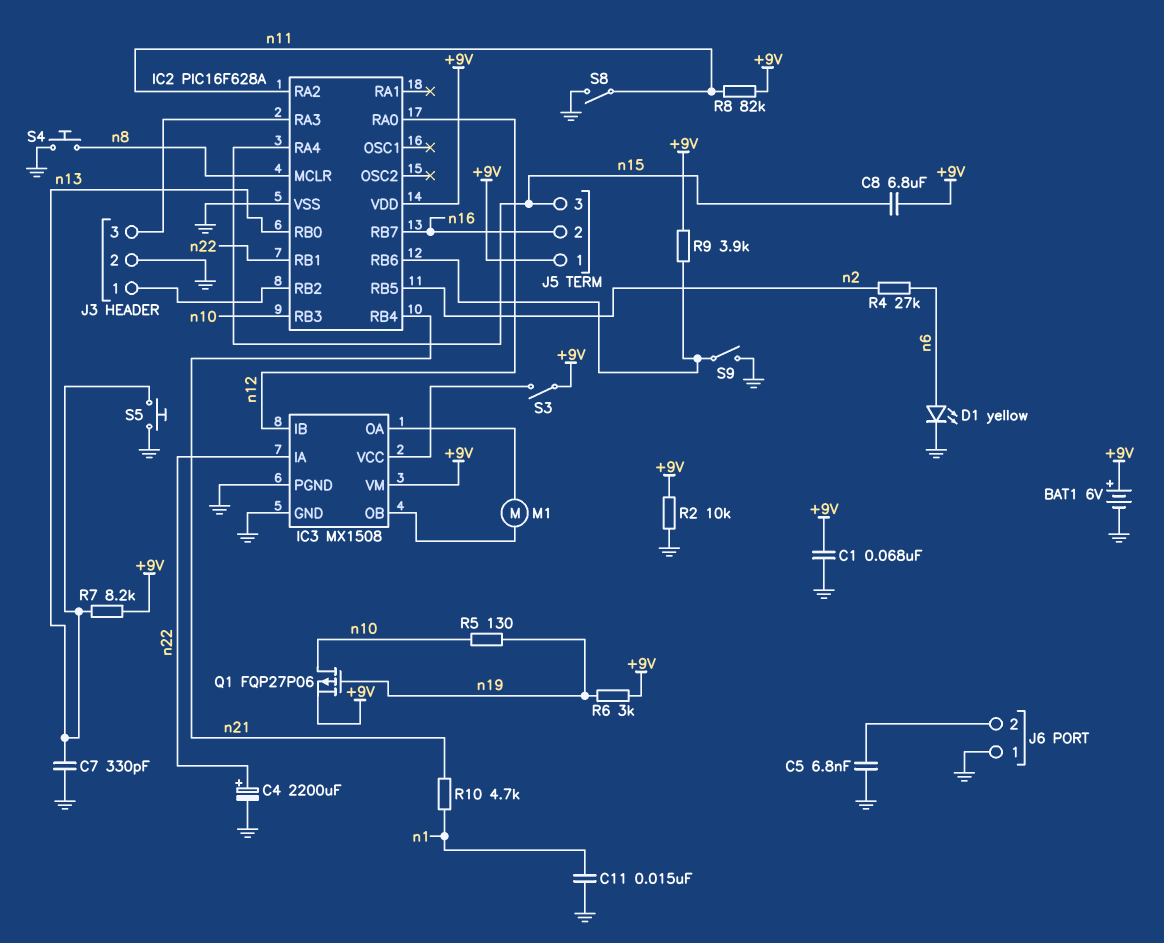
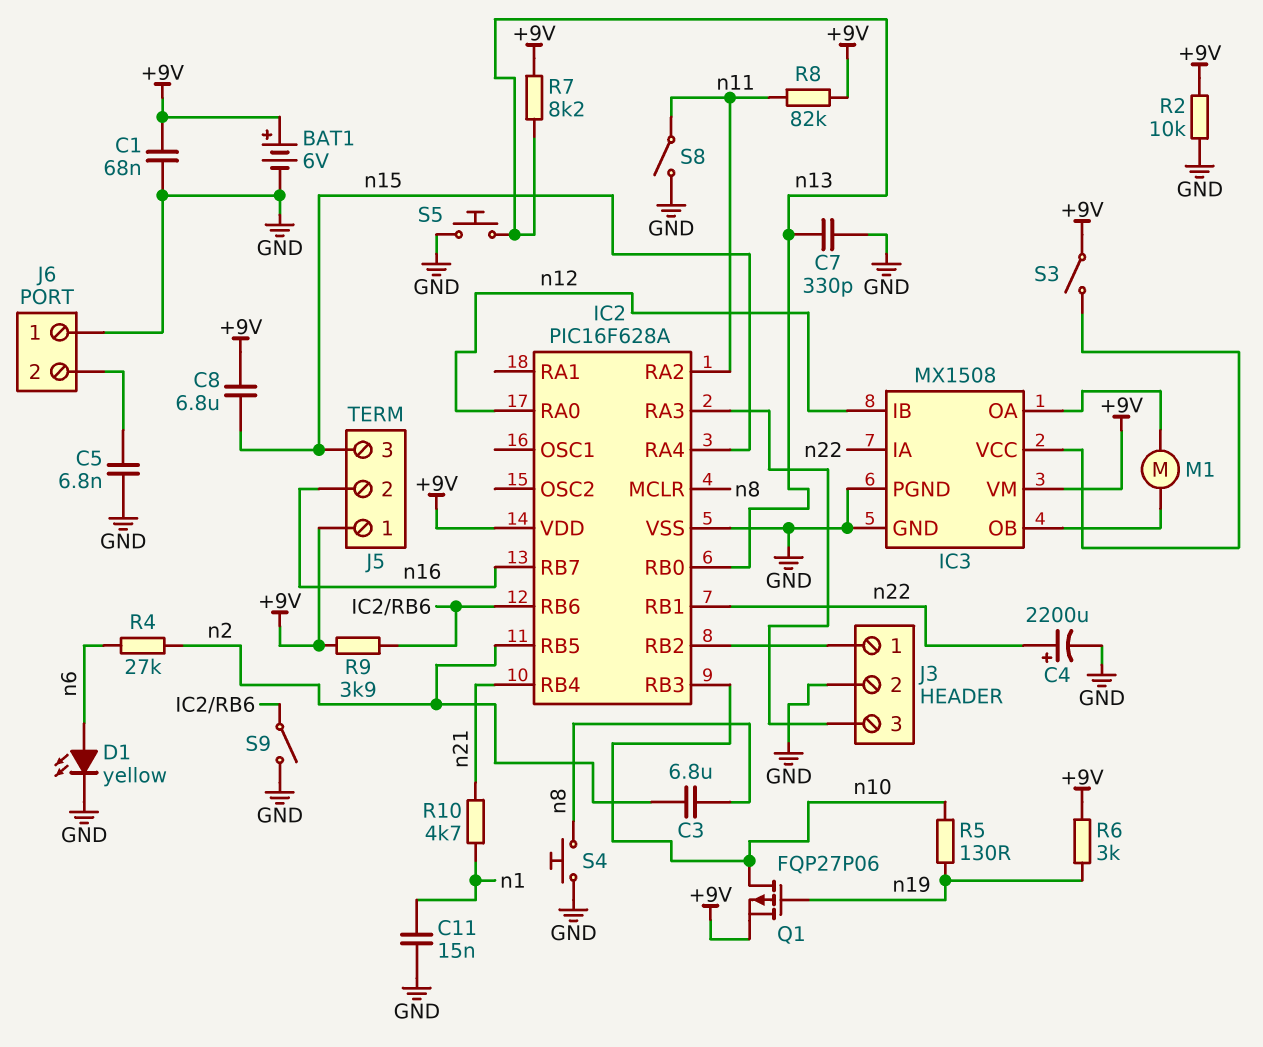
C3: none -> 6.8uF (n2, n8)

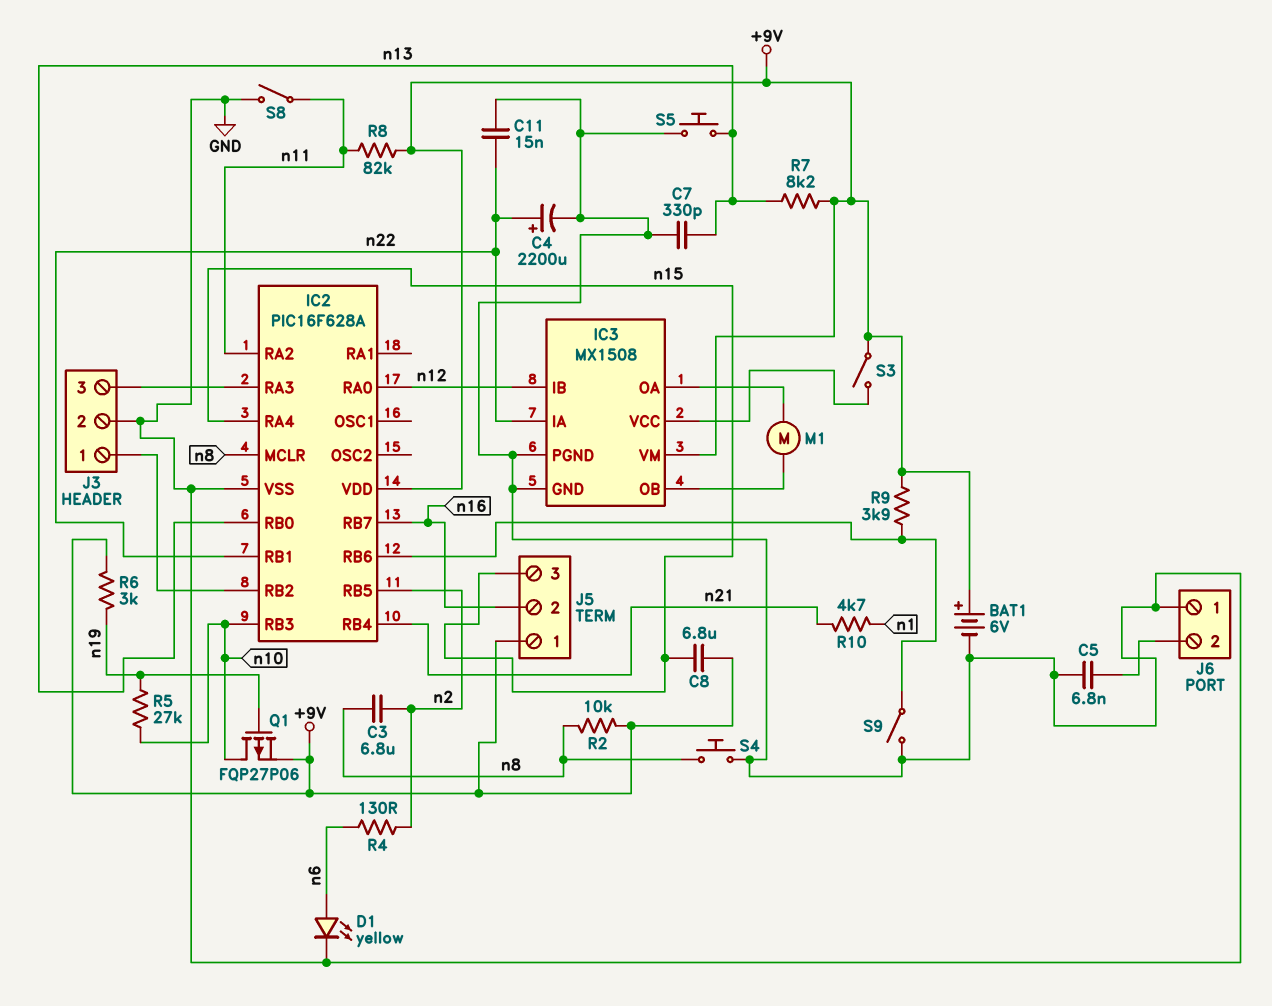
C1: 68nF (+9V, GND) -> none
C11: 15nF (GND, n1) -> 15nF (GND, n22)
R2: 10k (+9V, GND) -> 10k (+9V, n8)
R4: 27k (n2, n6) -> 130 (n2, n6)
R5: 130 (n10, n19) -> 27k (n10, n19)

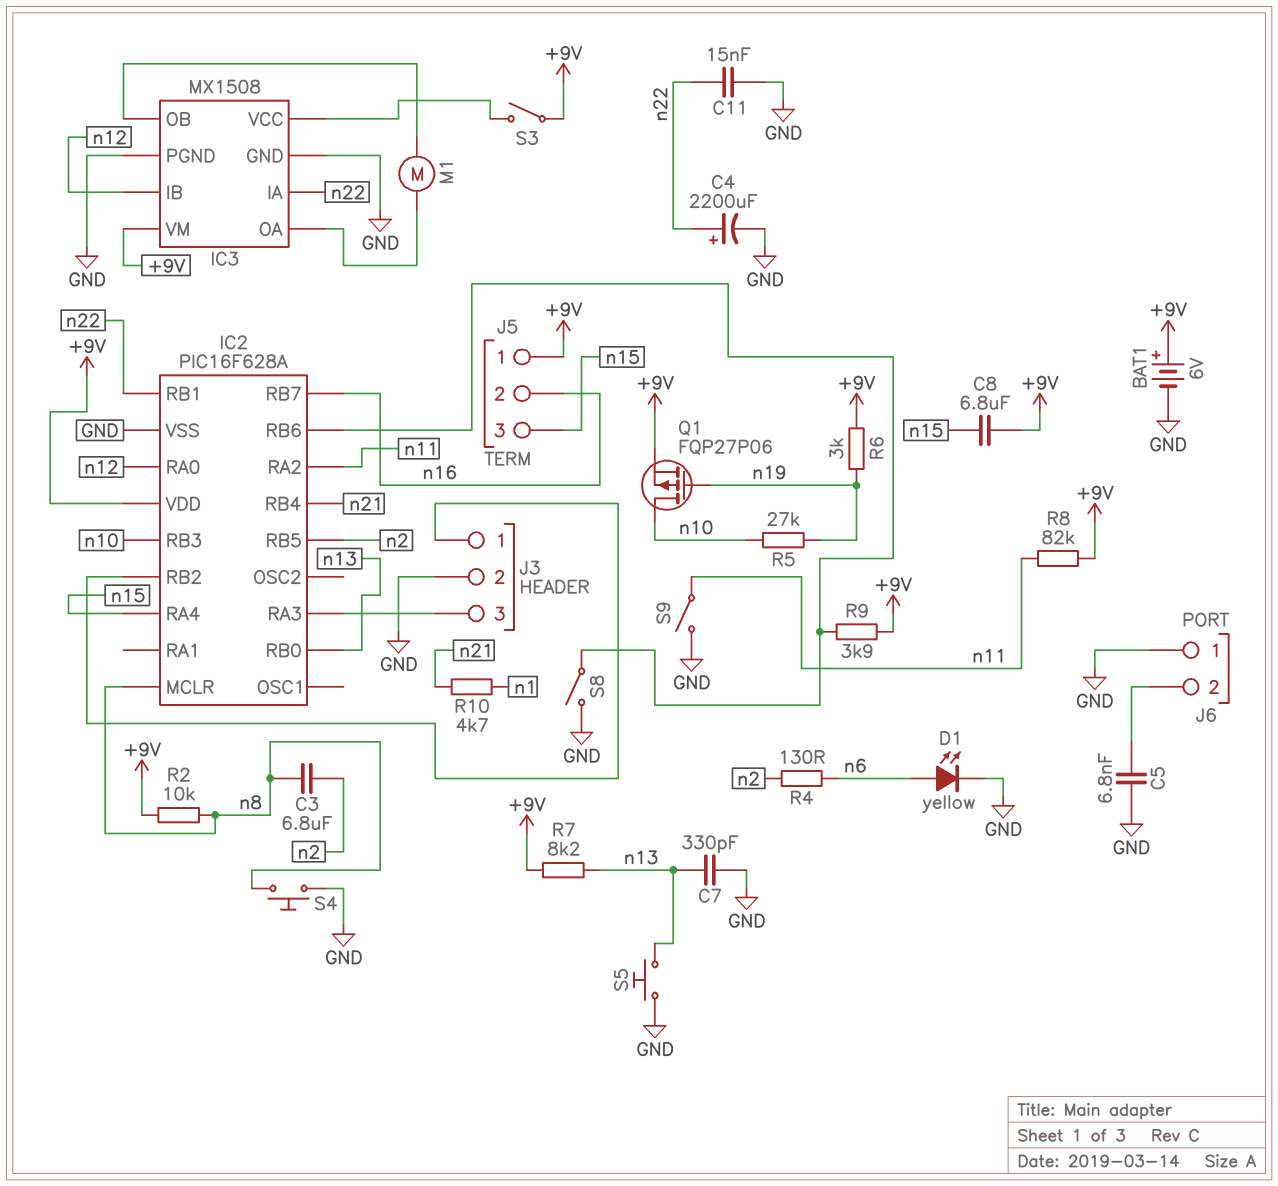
S8: switch (GND, n11) -> switch (GND, IC2/RB6)
S9: switch (GND, IC2/RB6) -> switch (GND, n11)

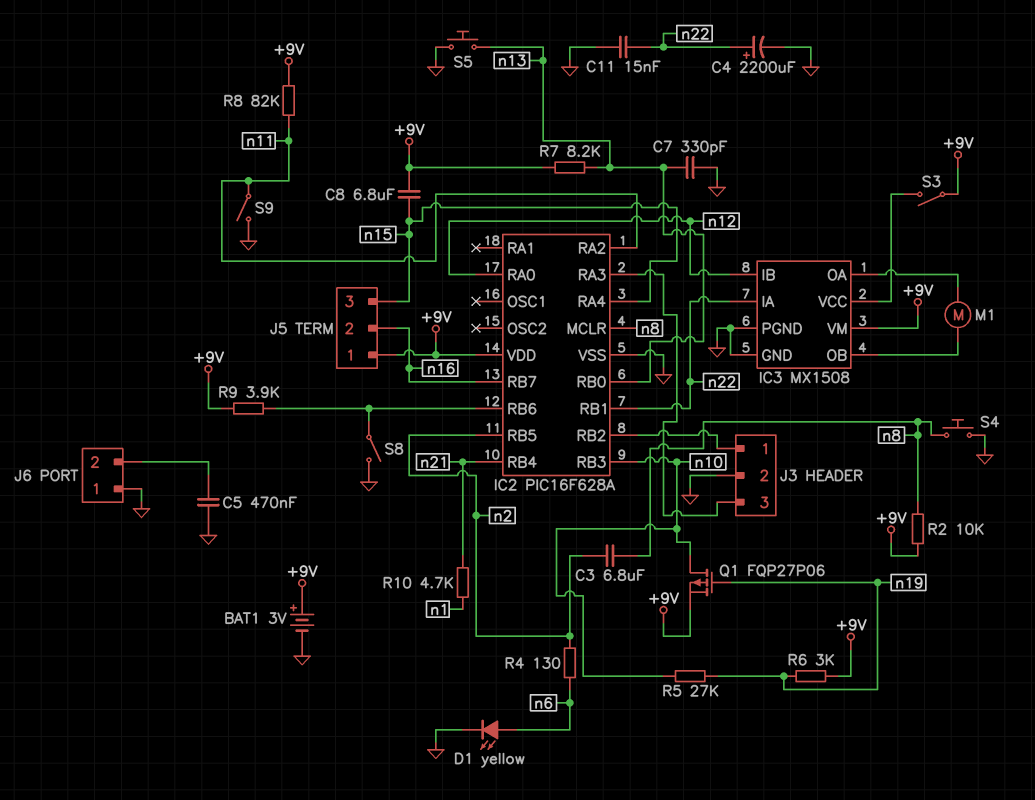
BAT1: 6V (plus +9V, minus GND) -> 3V (plus +9V, minus GND)
C5: 6.8nF (GND, J6/2) -> 470nF (GND, J6/2)

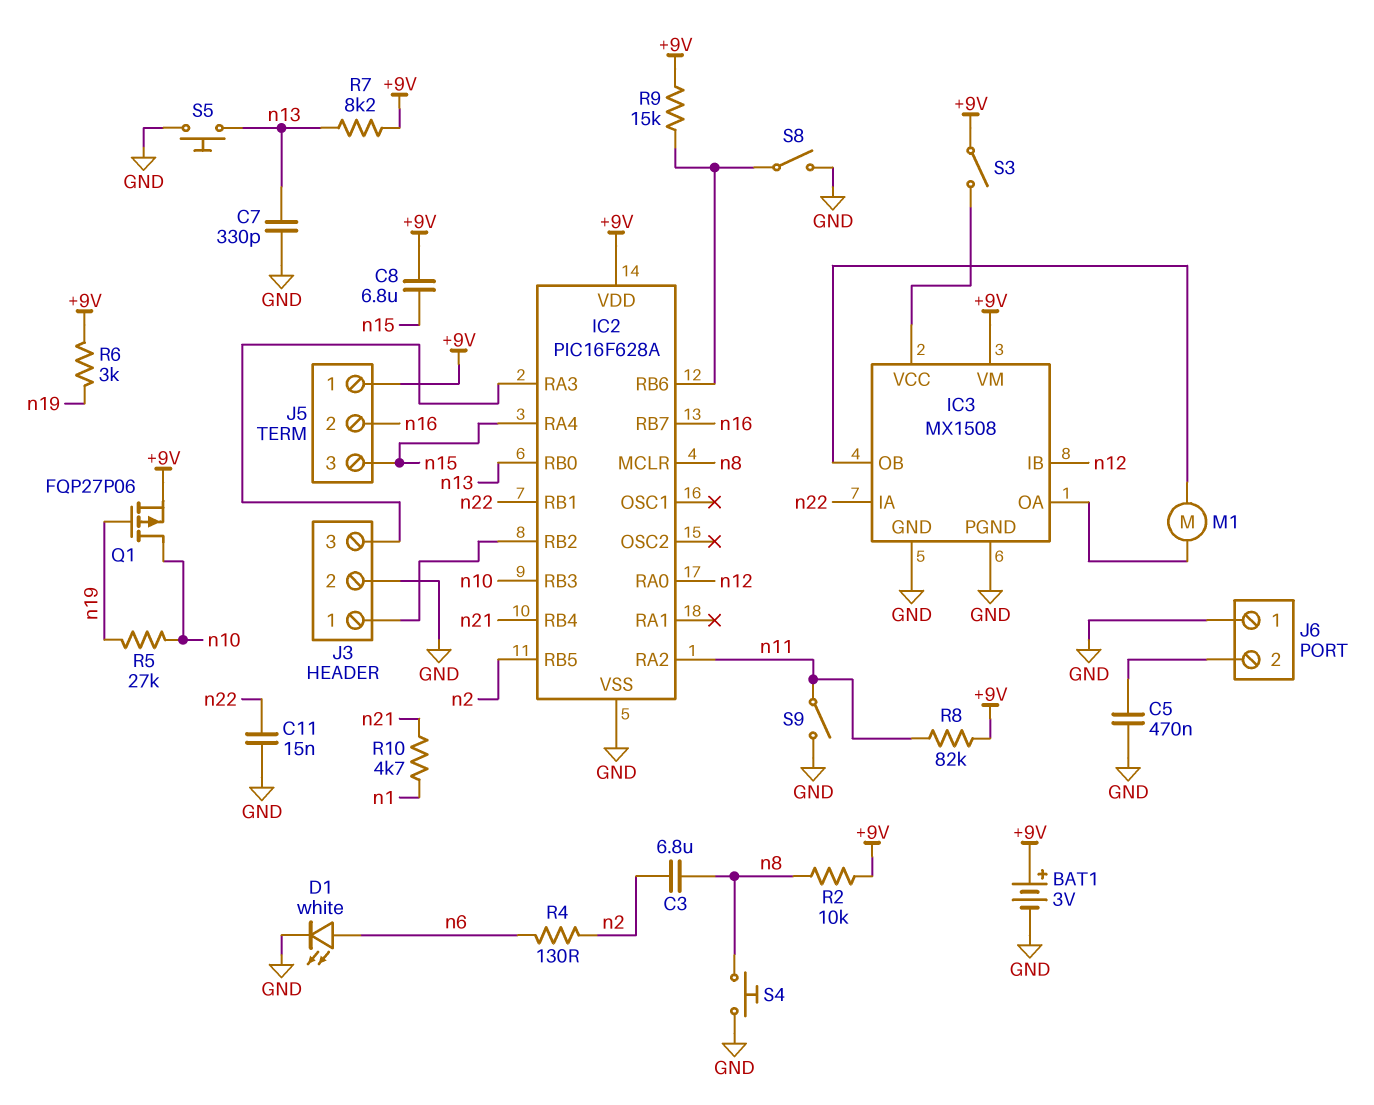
C4: 2200uF (plus n22, minus GND) -> none
D1: LED yellow (A n6, K GND) -> LED white (A n6, K GND)
R9: 3.9k (+9V, IC2/RB6) -> 15k (+9V, IC2/RB6)

